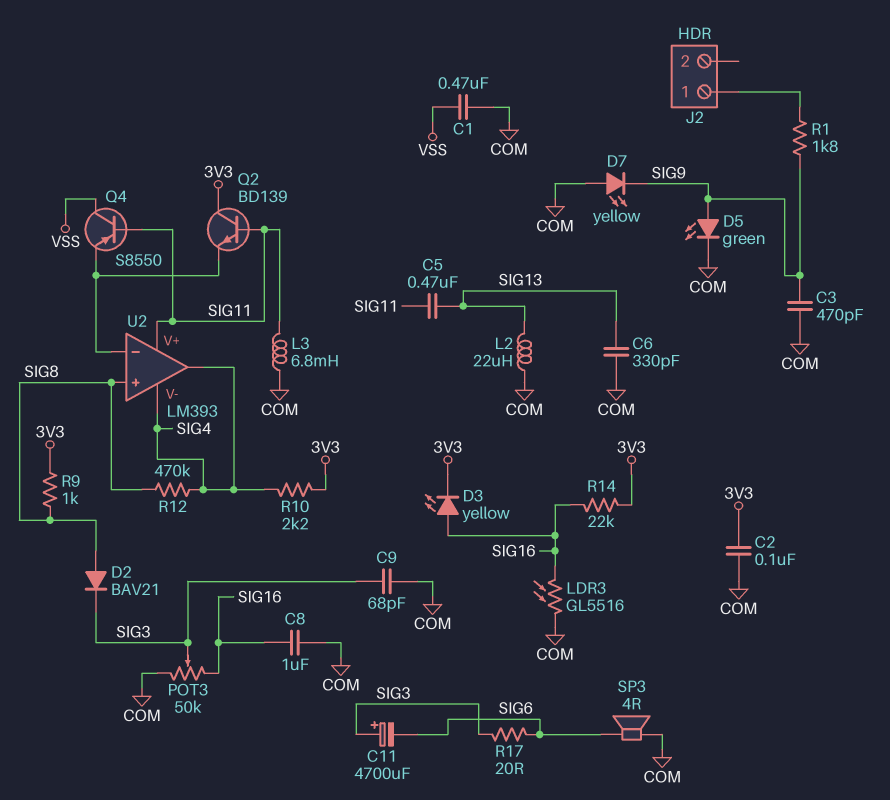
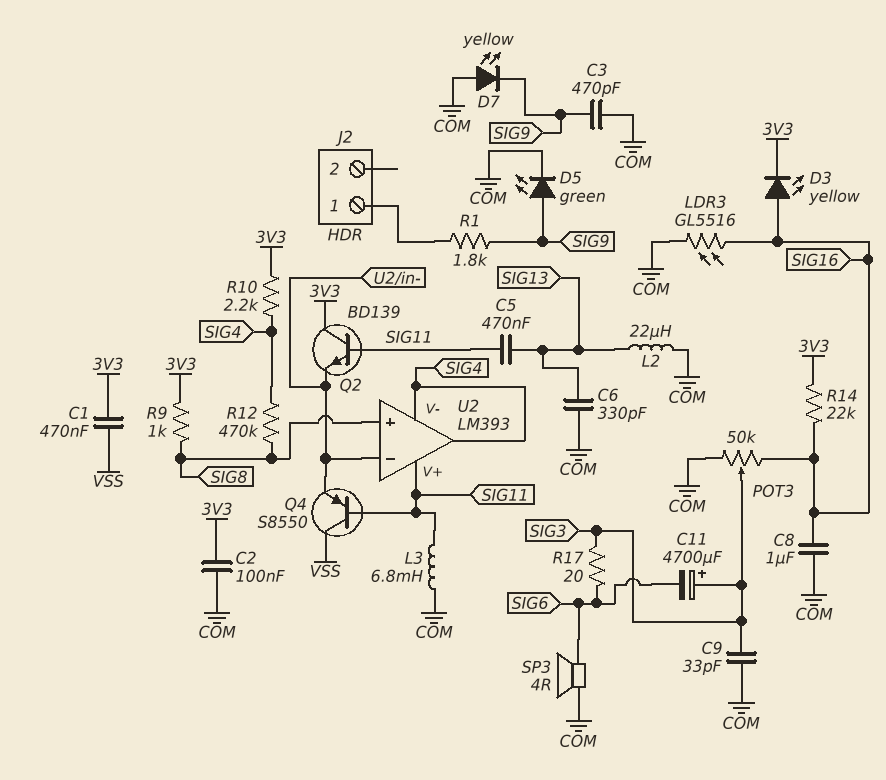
C1: 470nF (COM, VSS) -> 470nF (3V3, VSS)
C9: 68pF (COM, SIG3) -> 33pF (COM, SIG3)
D2: diode BAV21 (A SIG8, K SIG3) -> none

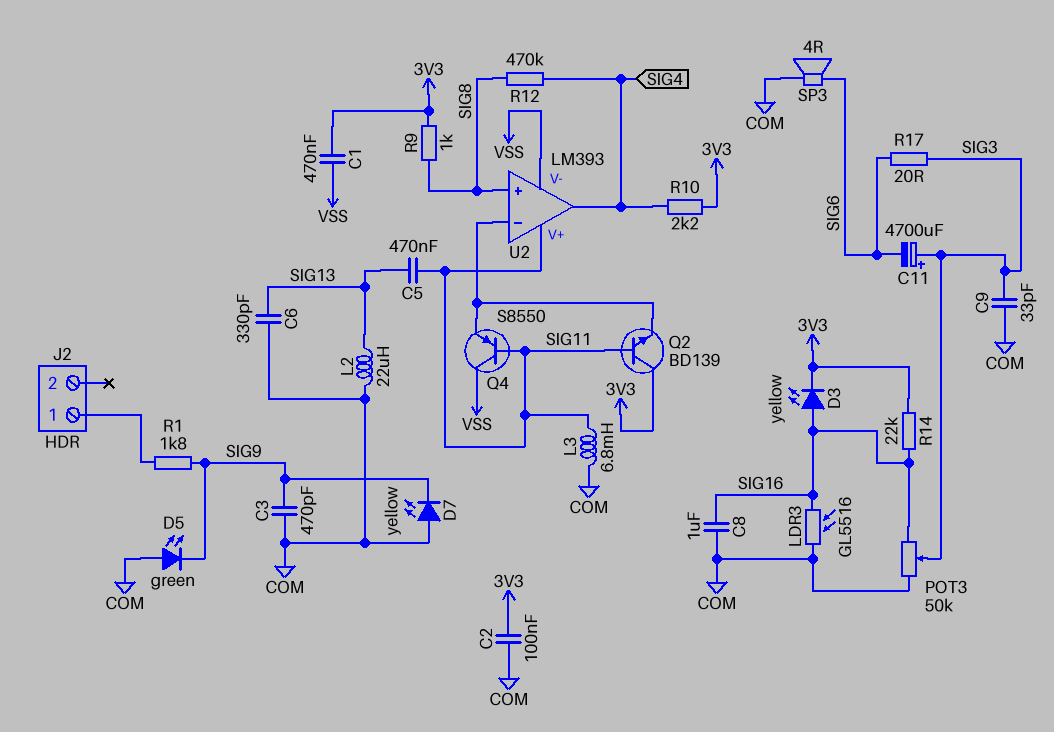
D5: LED green (A SIG9, K COM) -> LED green (A COM, K SIG9)
U2 pin V-: SIG4 -> VSS

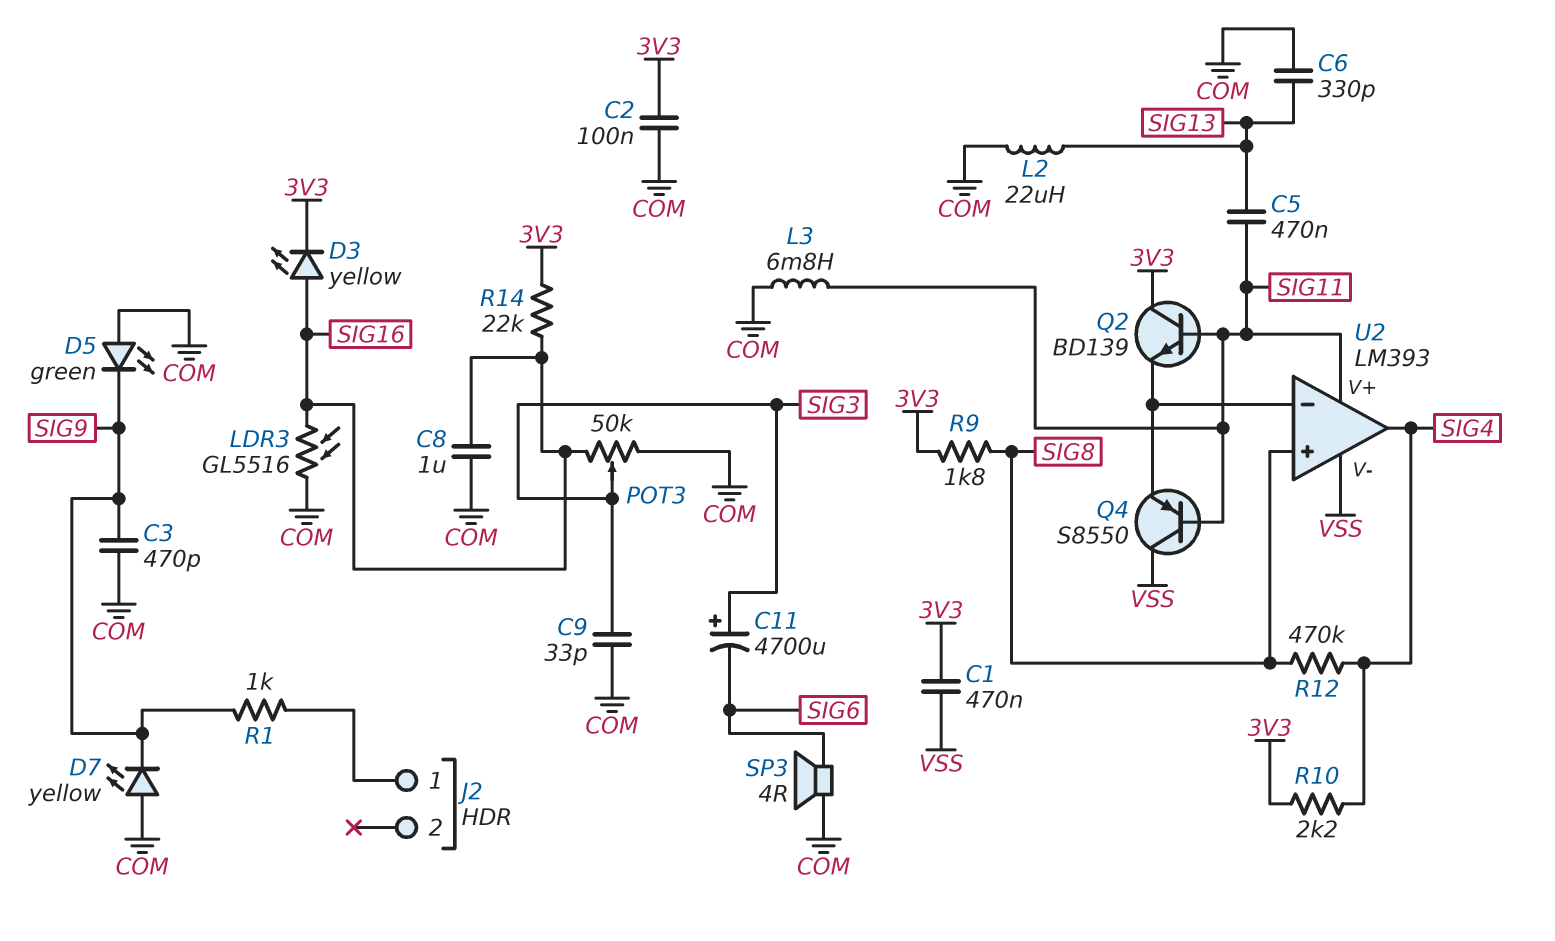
R1: 1.8k (J2/1, SIG9) -> 1k (J2/1, SIG9)
R9: 1k (3V3, SIG8) -> 1.8k (3V3, SIG8)
R17: 20 (SIG3, SIG6) -> none

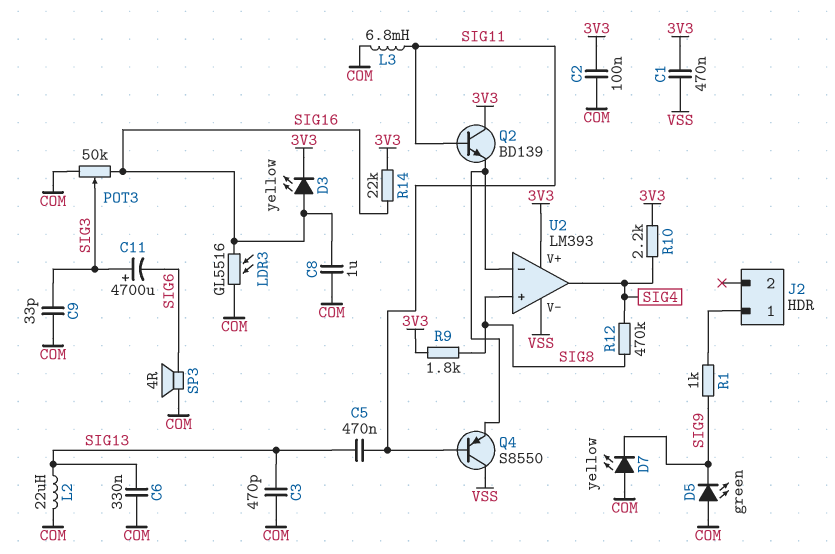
C3: 470pF (COM, SIG9) -> 470pF (COM, SIG13)
C6: 330pF (COM, SIG13) -> 330nF (COM, SIG13)
U2 pin V+: SIG11 -> 3V3

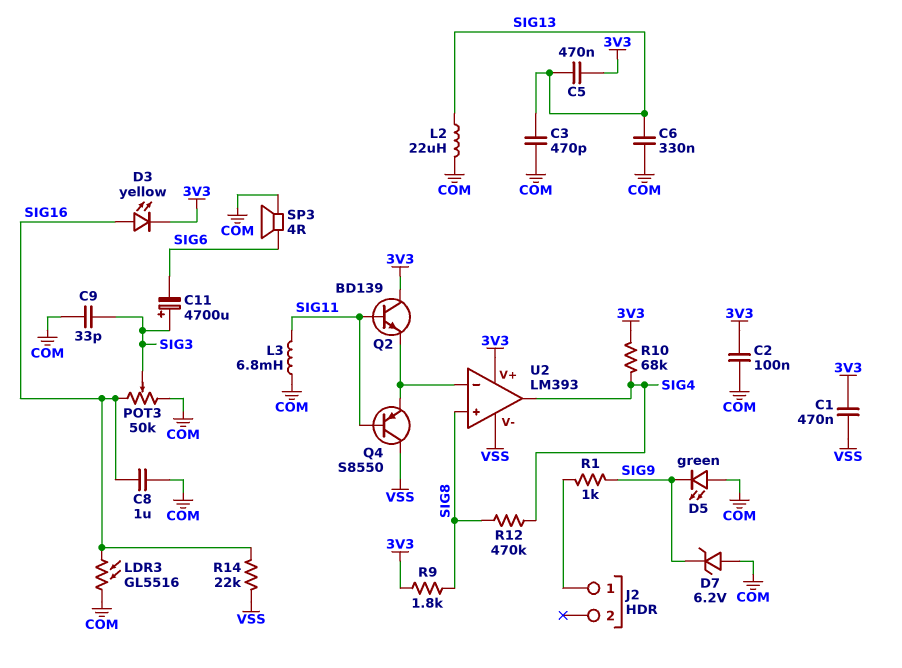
C5: 470nF (SIG11, SIG13) -> 470nF (3V3, SIG13)
D7: LED yellow (A COM, K SIG9) -> zener 6.2V (A COM, K SIG9)
R10: 2.2k (3V3, SIG4) -> 68k (3V3, SIG4)
R14: 22k (3V3, SIG16) -> 22k (SIG16, VSS)

